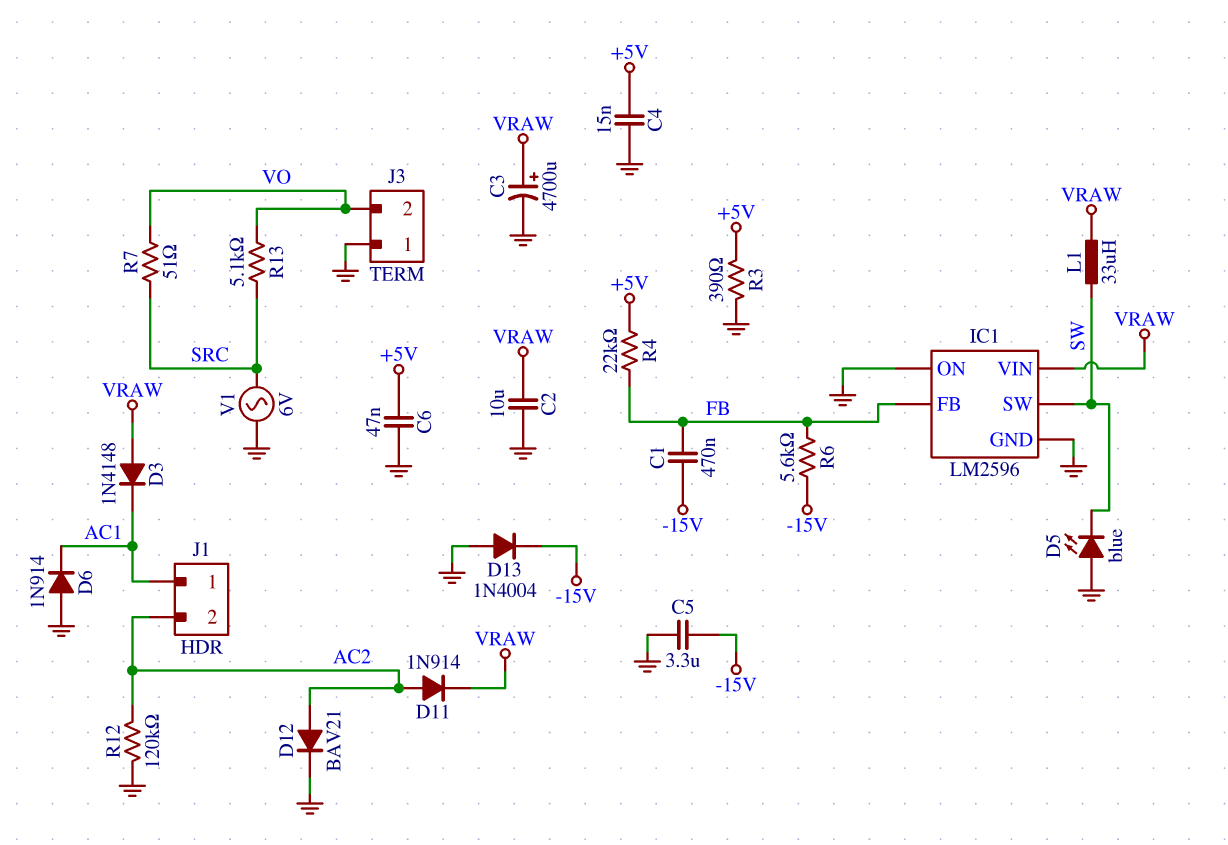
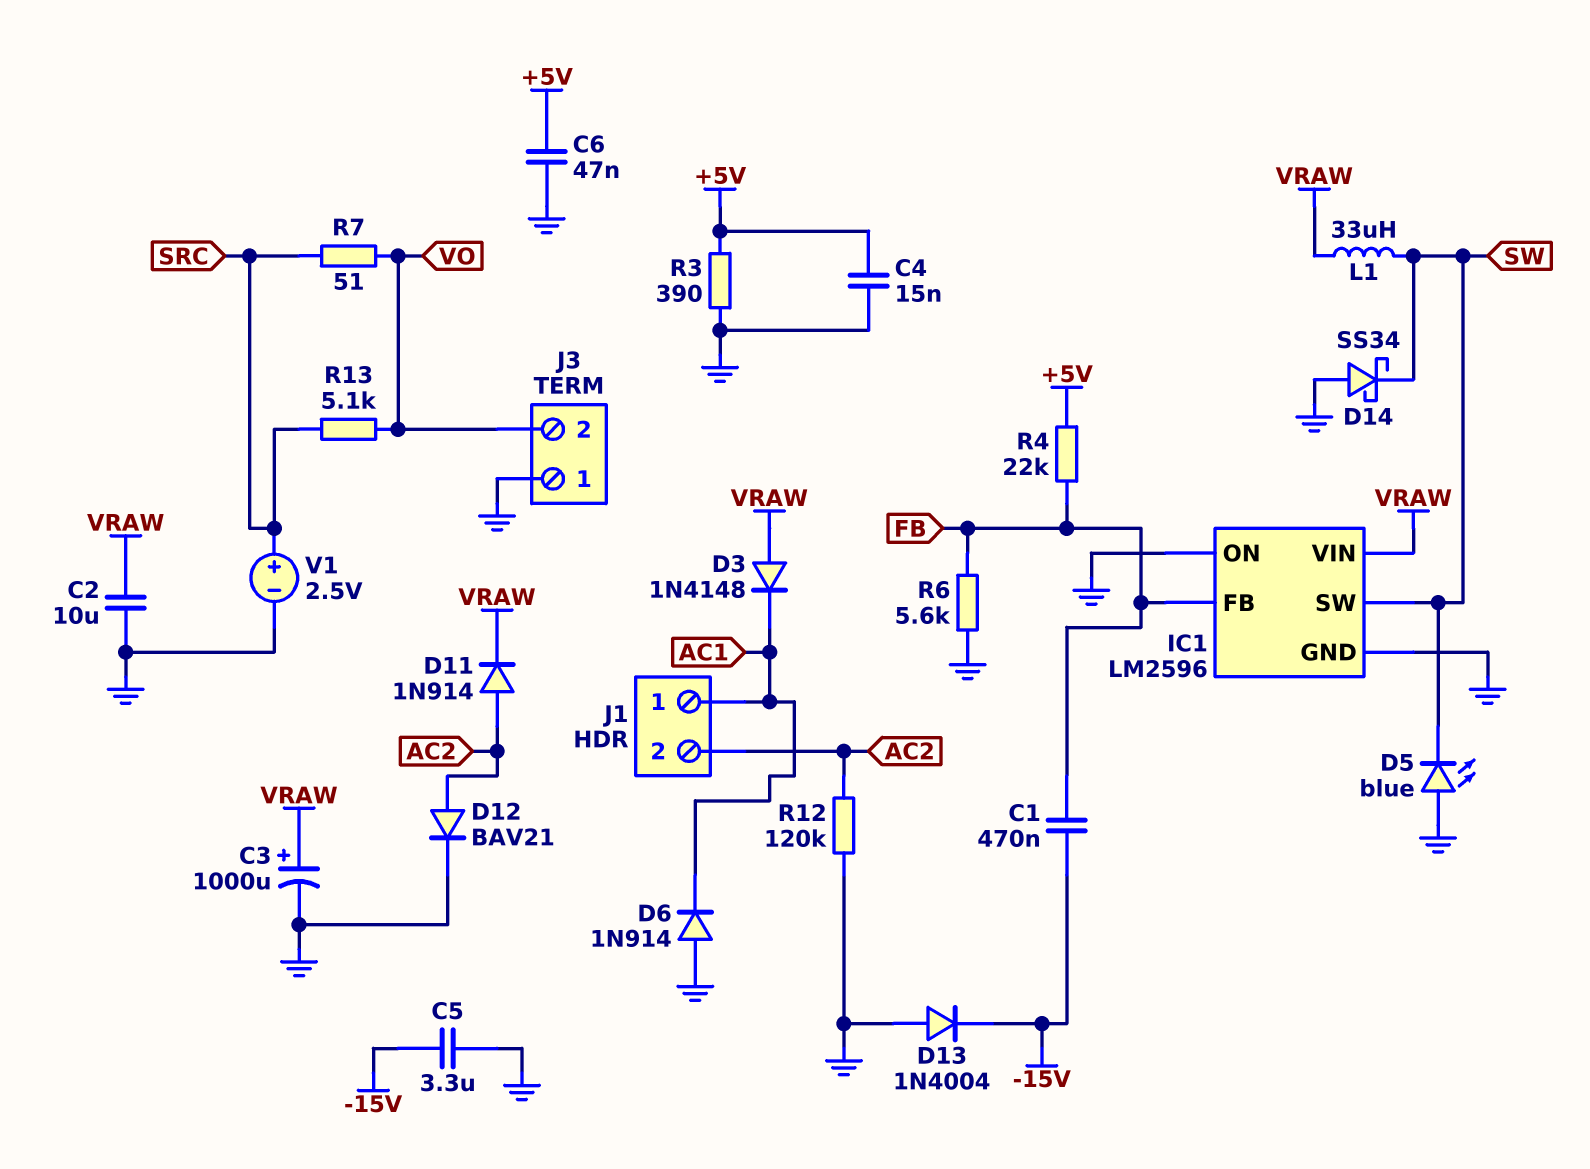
C3: 4700uF (plus VRAW, minus GND) -> 1000uF (plus VRAW, minus GND)
D14: none -> schottky SS34 (A GND, K SW)
R6: 5.6k (-15V, FB) -> 5.6k (FB, GND)
V1: AC 6V (GND, SRC) -> 2.5V (plus SRC, minus GND)

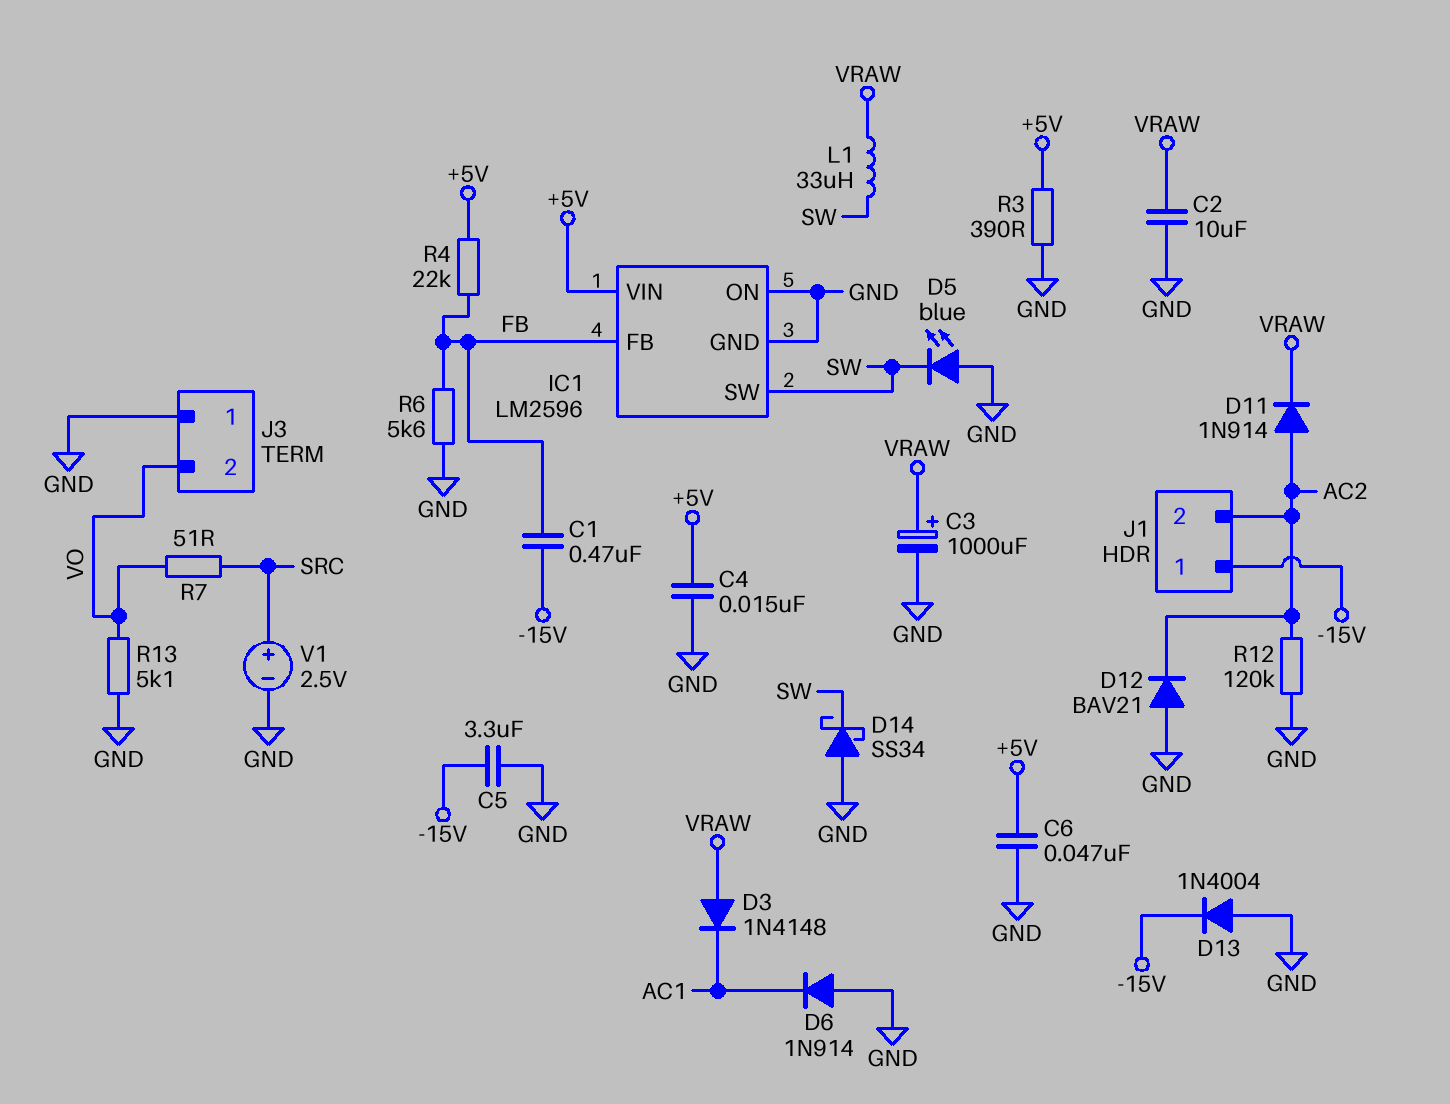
D12: diode BAV21 (A AC2, K GND) -> diode BAV21 (A GND, K AC2)
IC1 pin VIN: VRAW -> +5V
J1 pin 1: AC1 -> -15V
R13: 5.1k (SRC, VO) -> 5.1k (GND, VO)

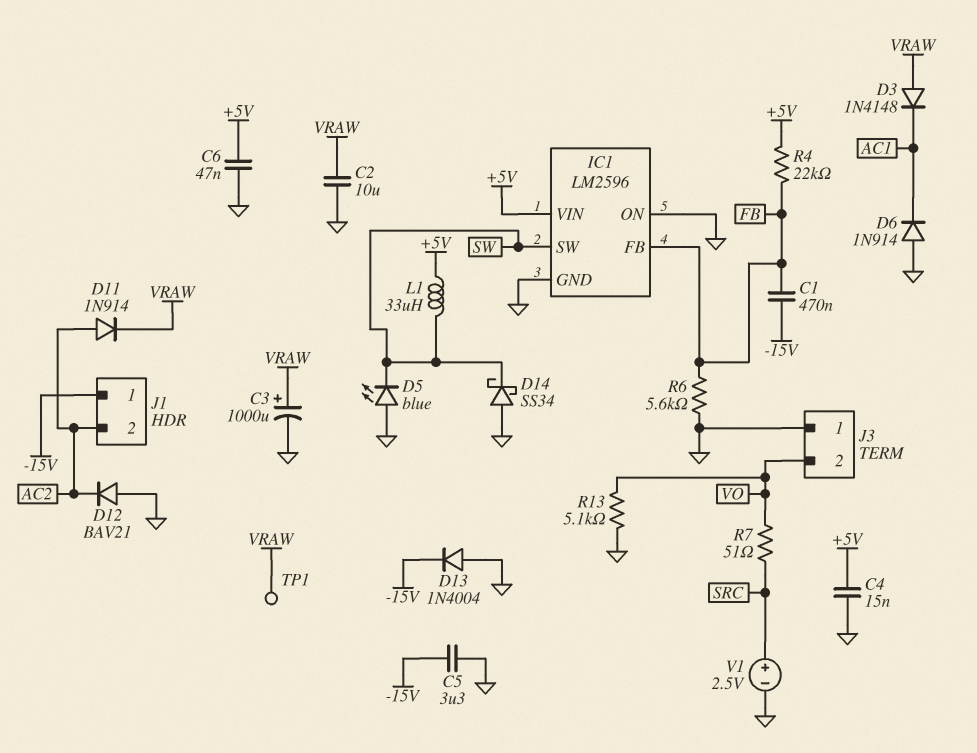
L1: 33uH (SW, VRAW) -> 33uH (+5V, SW)
R3: 390 (+5V, GND) -> none
R12: 120k (AC2, GND) -> none
TP1: none -> test point (VRAW)

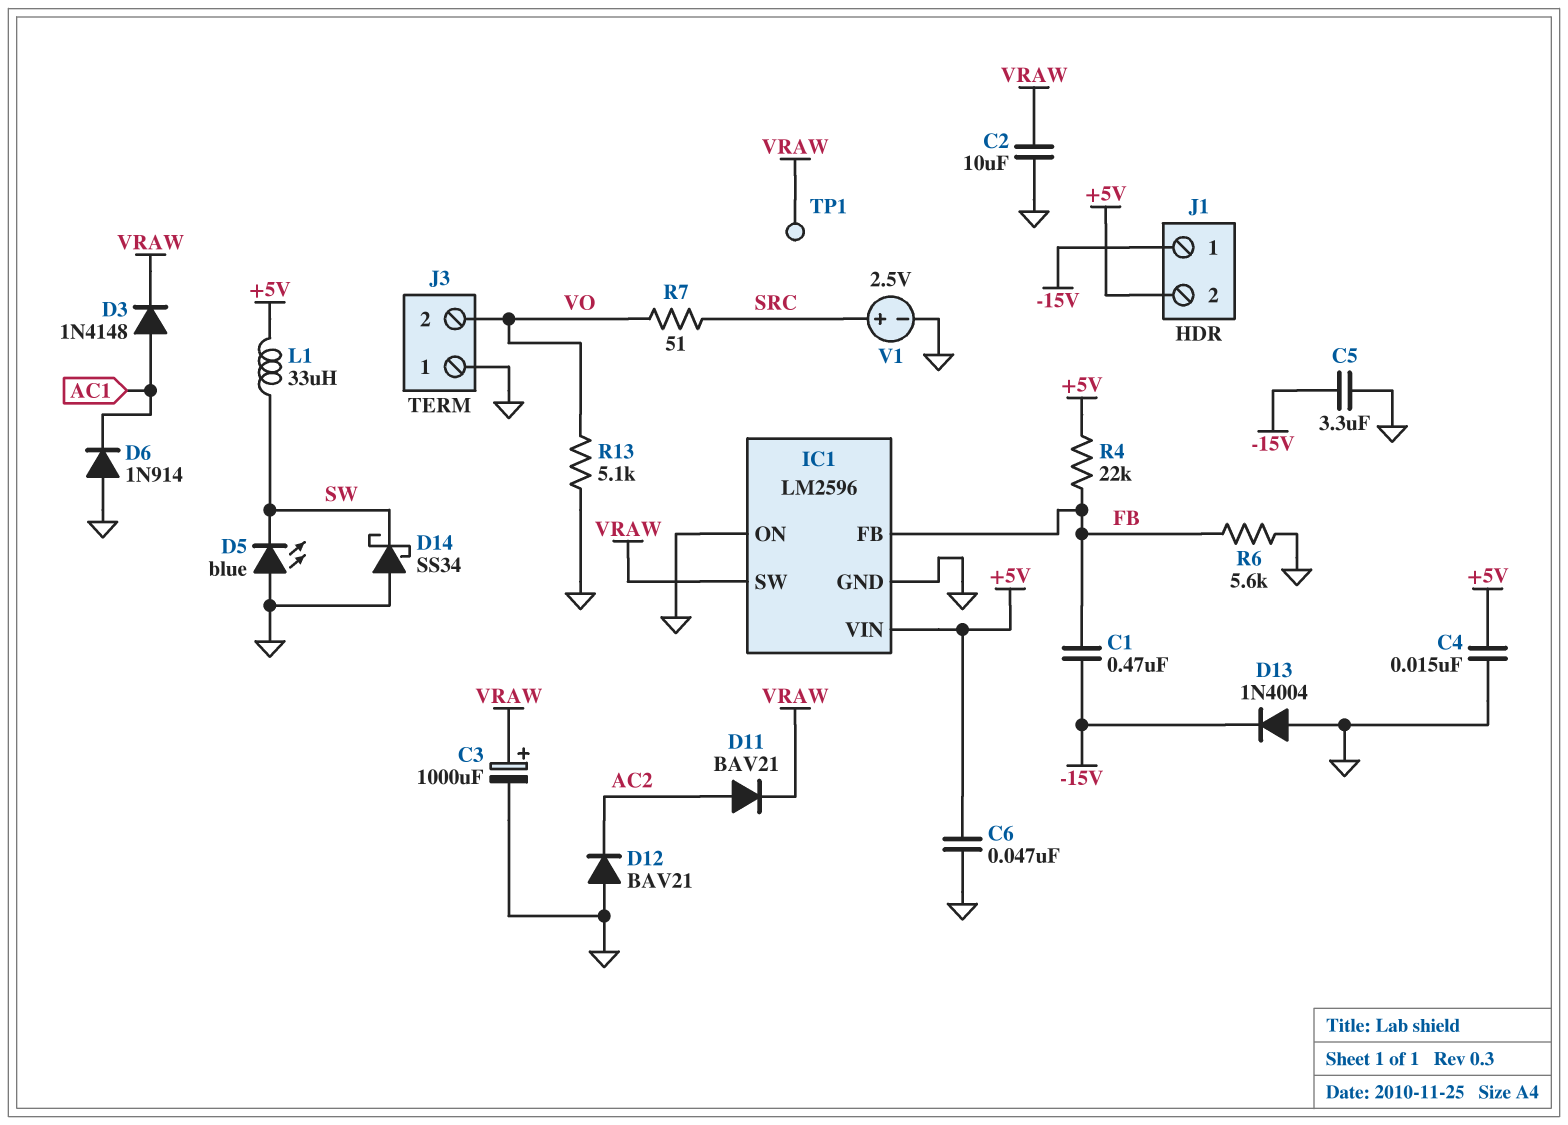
D3: diode 1N4148 (A VRAW, K AC1) -> diode 1N4148 (A AC1, K VRAW)
D11: diode 1N914 (A AC2, K VRAW) -> diode BAV21 (A AC2, K VRAW)
IC1 pin SW: SW -> VRAW
J1 pin 2: AC2 -> +5V

